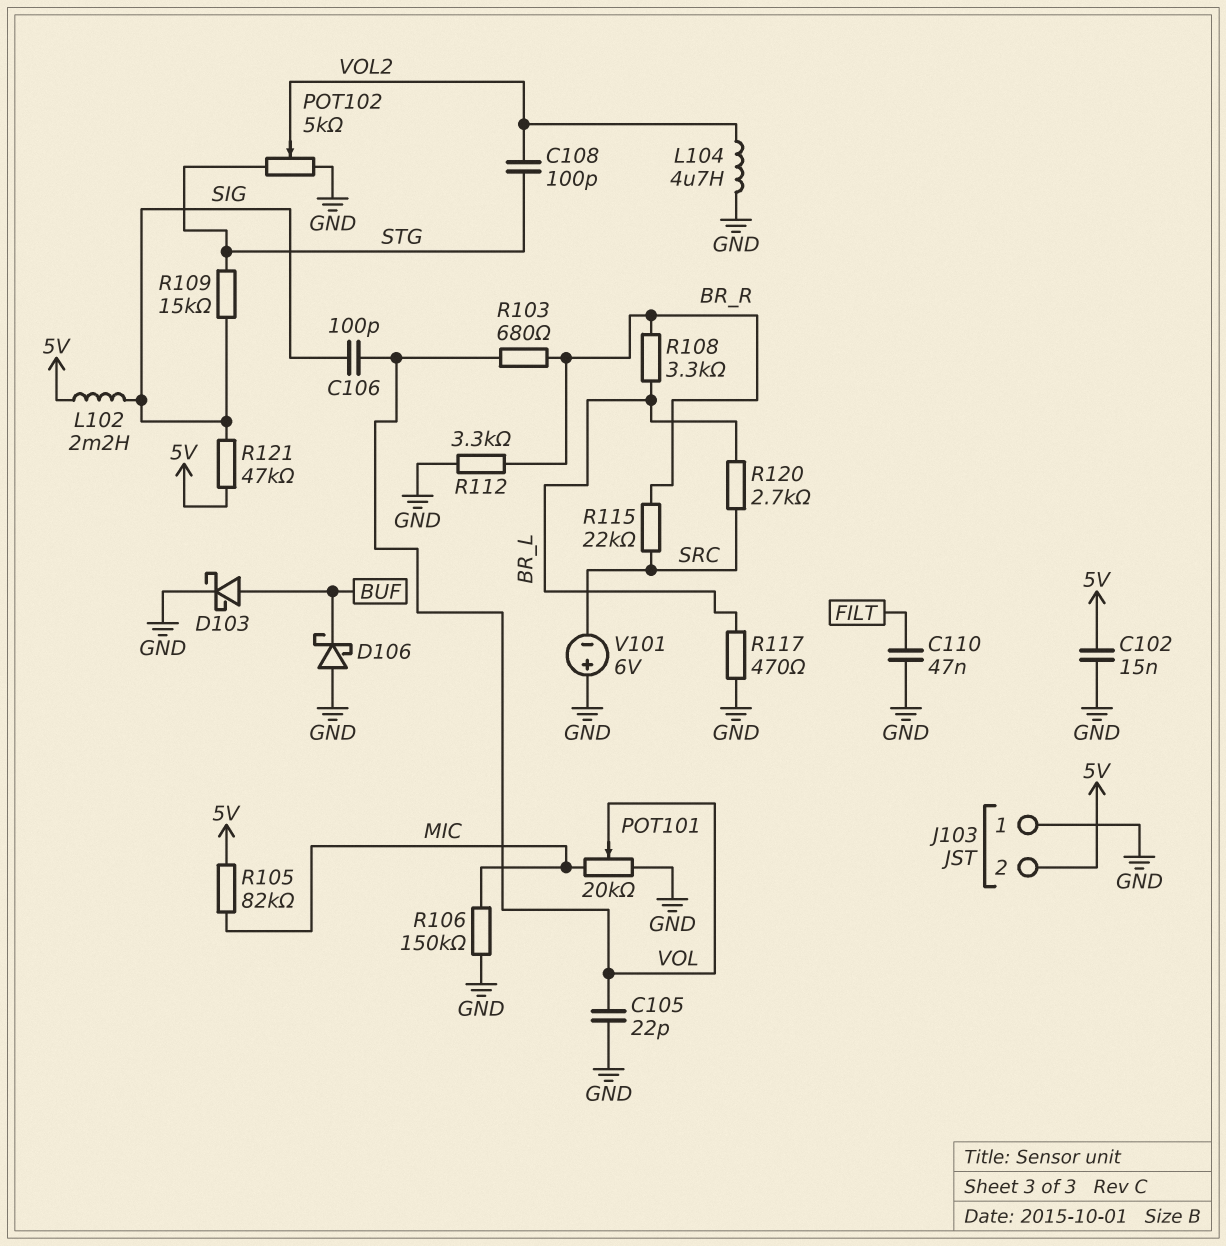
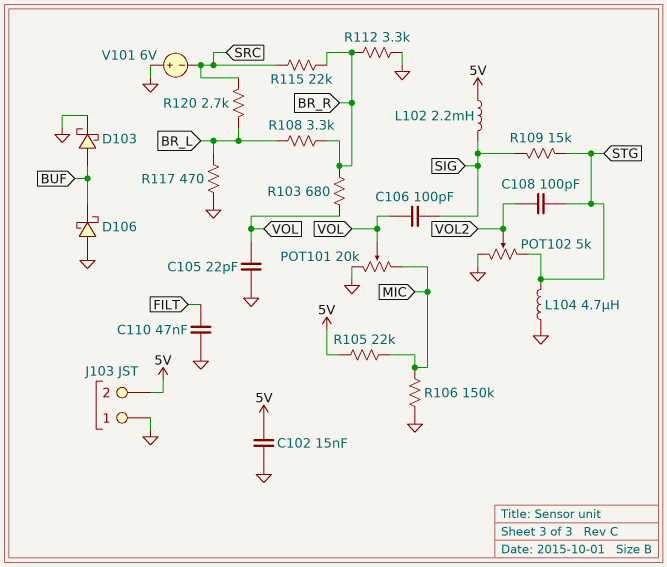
L104: 4.7uH (GND, VOL2) -> 4.7uH (GND, STG)
R105: 82k (5V, MIC) -> 22k (5V, MIC)
R121: 47k (5V, SIG) -> none

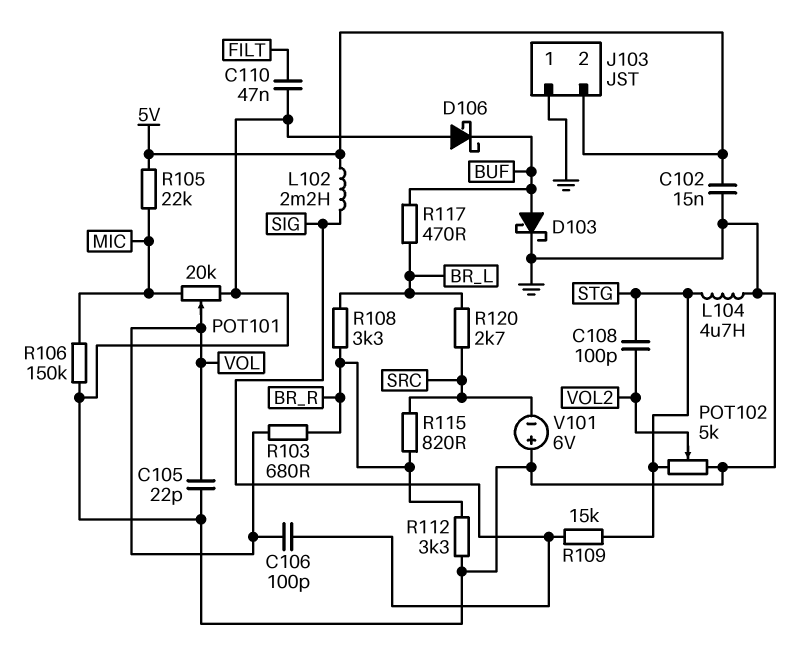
R115: 22k (BR_R, SRC) -> 820 (BR_R, SRC)
R117: 470 (BR_L, GND) -> 470 (BR_L, BUF)

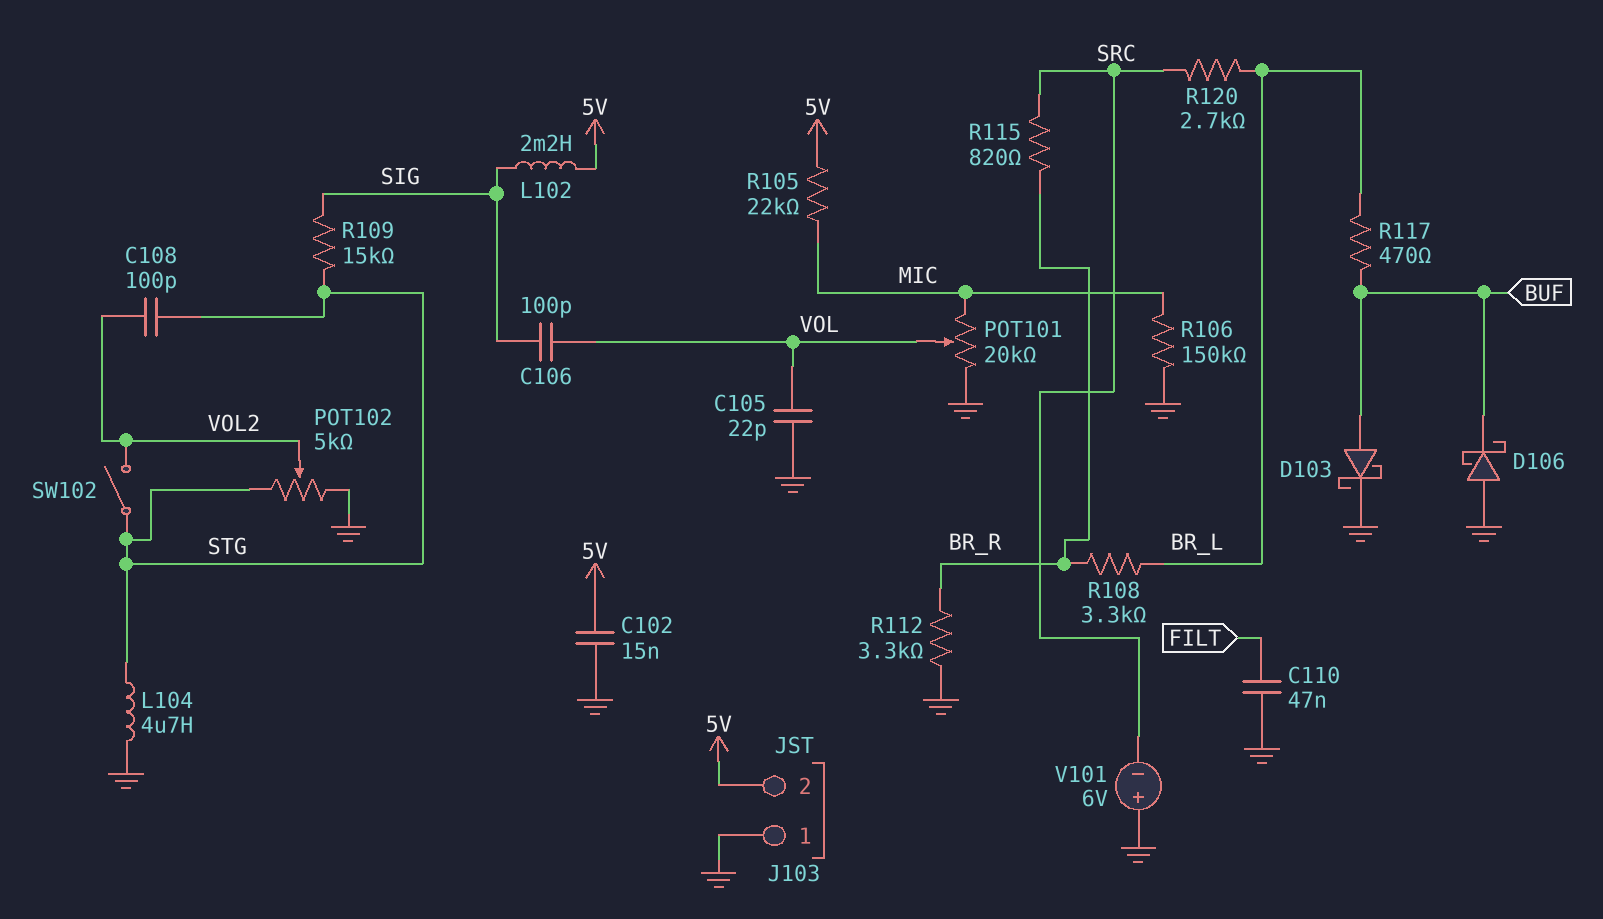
R103: 680 (BR_R, VOL) -> none
SW102: none -> switch (STG, VOL2)

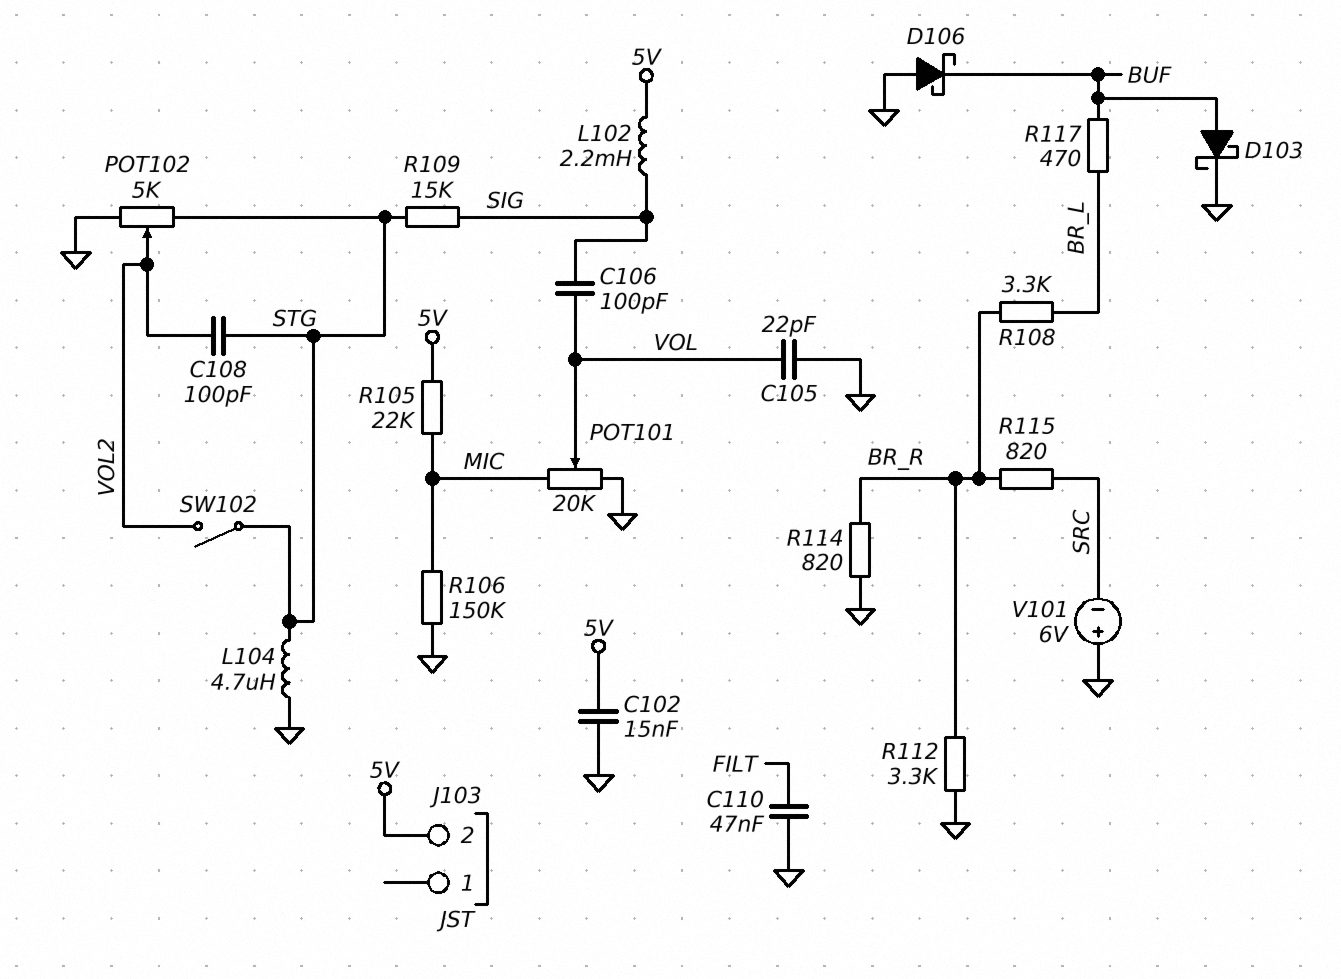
J103 pin 1: GND -> none
R114: none -> 820 (BR_R, GND)
R120: 2.7k (BR_L, SRC) -> none

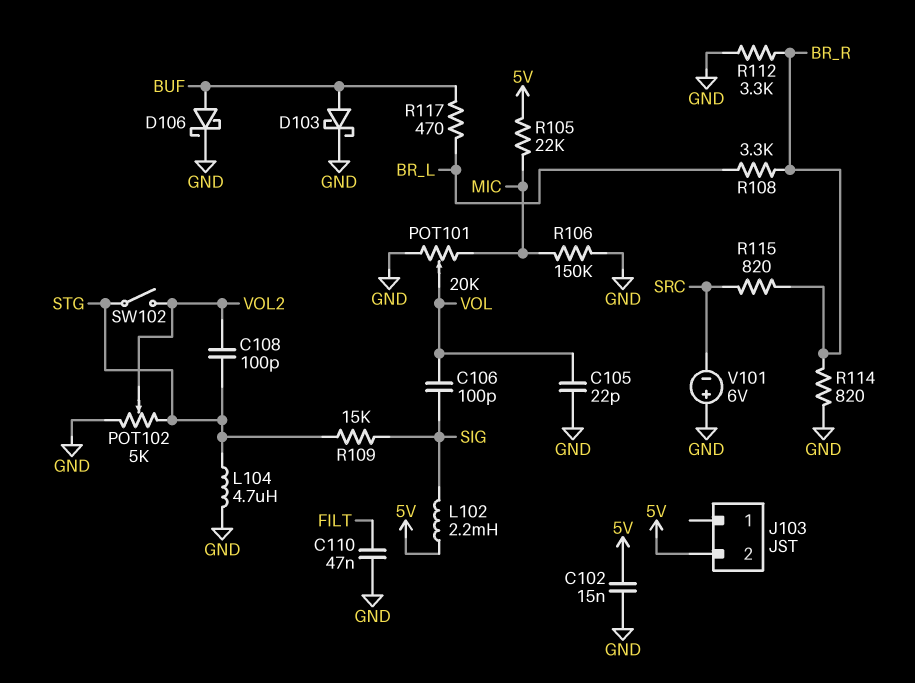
D106: schottky (A GND, K BUF) -> schottky (A BUF, K GND)

